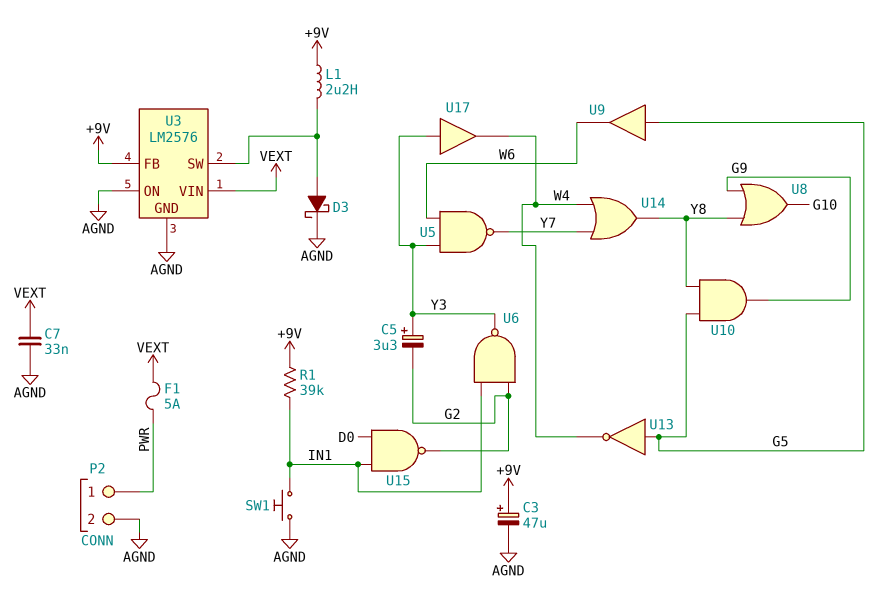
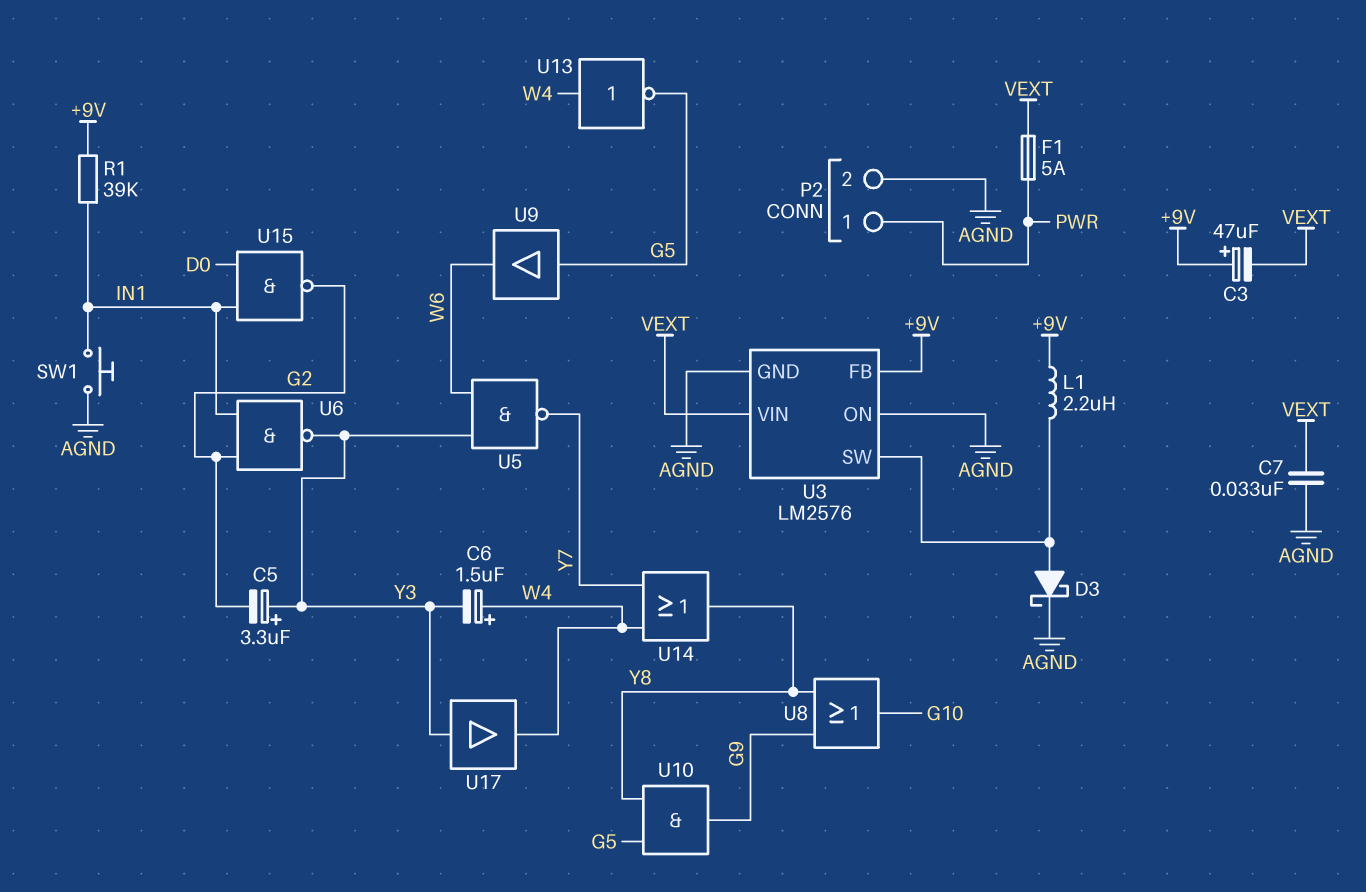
C3: 47uF (plus +9V, minus AGND) -> 47uF (plus +9V, minus VEXT)
C6: none -> 1.5uF (plus W4, minus Y3)
U13: NOT (in G5, out W4) -> NOT (in W4, out G5)

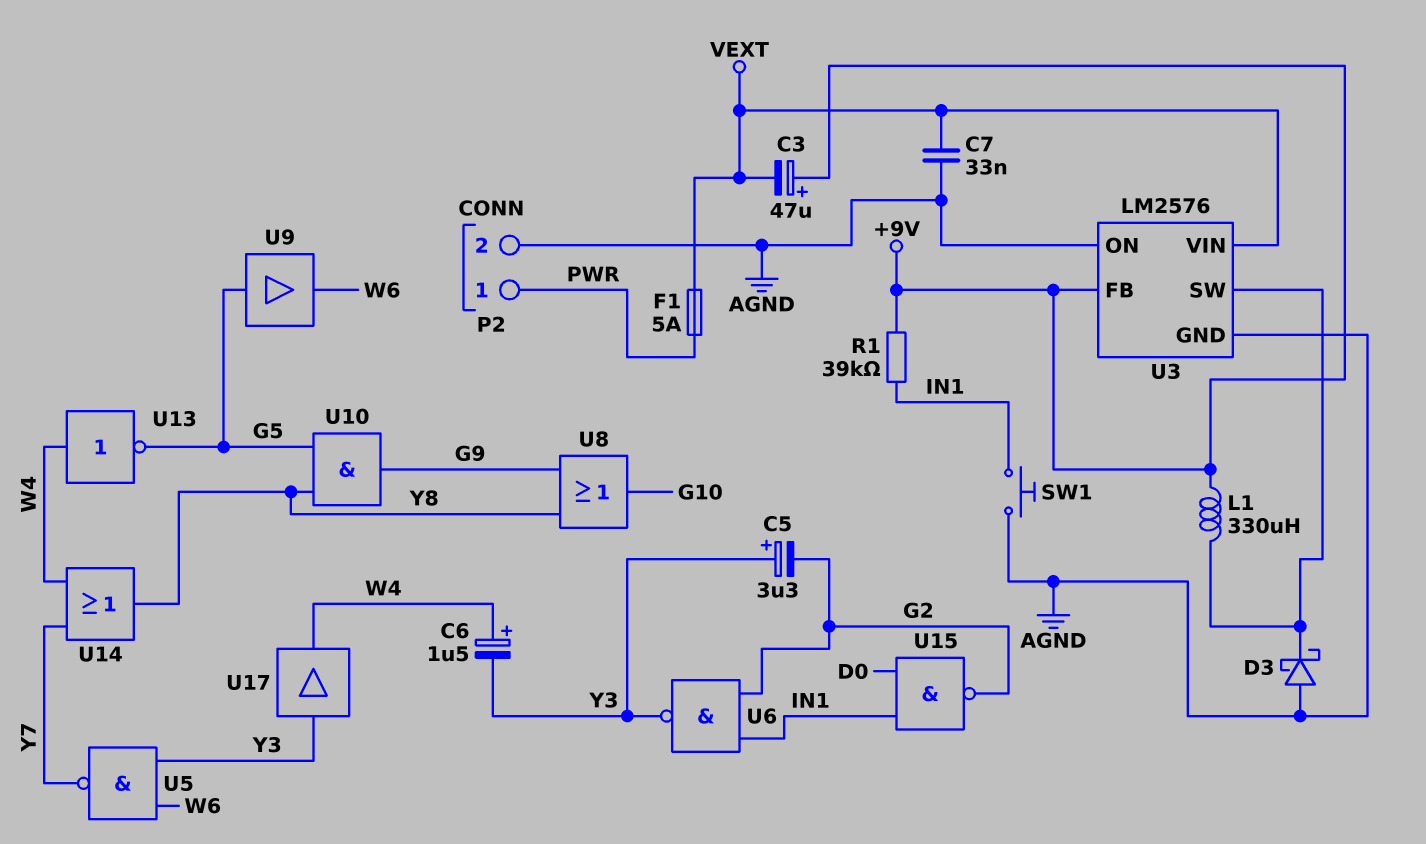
D3: schottky (A U3/SW, K AGND) -> schottky (A AGND, K U3/SW)
L1: 2.2uH (+9V, U3/SW) -> 330uH (+9V, U3/SW)

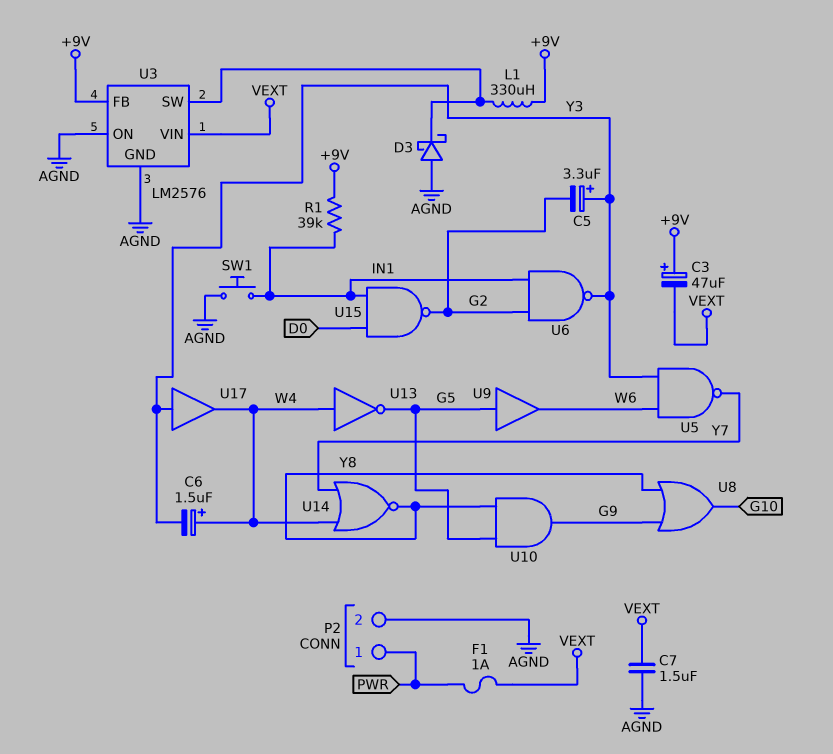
C7: 33nF (AGND, VEXT) -> 1.5uF (AGND, VEXT)
F1: 5A (PWR, VEXT) -> 1A (PWR, VEXT)
U14: OR (in W4, in Y7, out Y8) -> NOR (in W4, in Y7, out Y8)

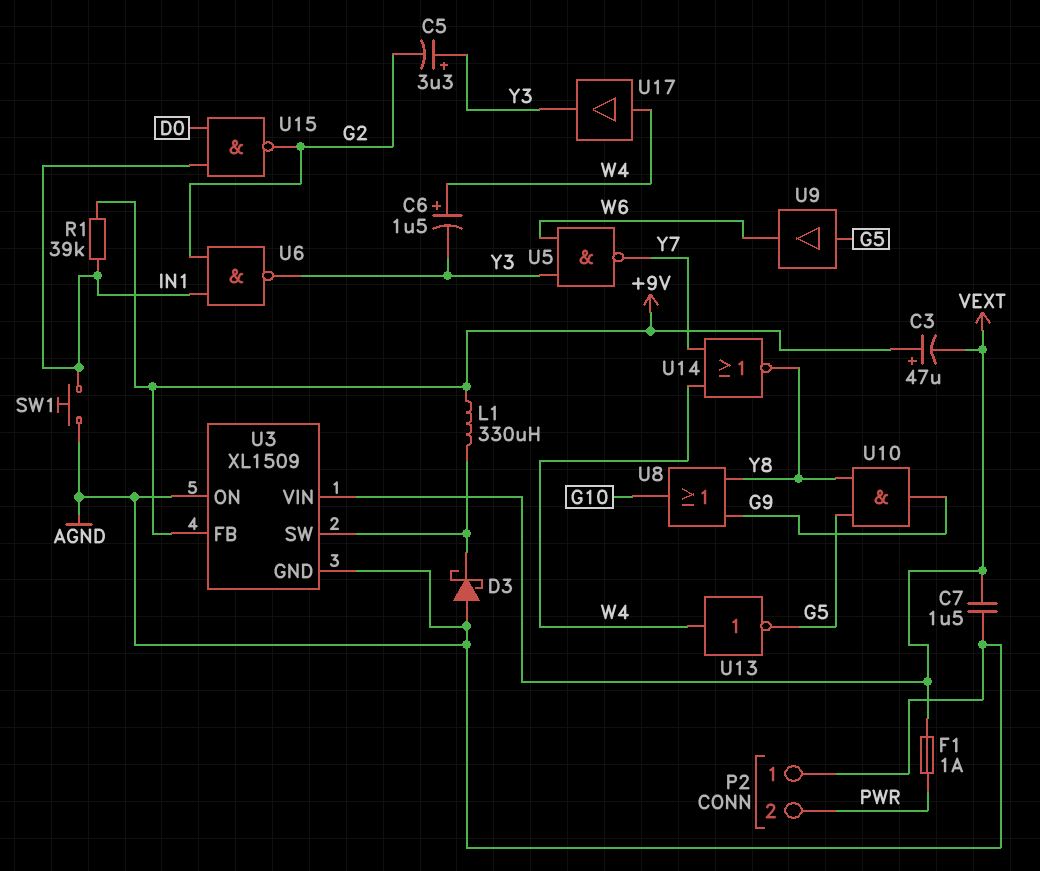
P2 pin 1: PWR -> AGND
P2 pin 2: AGND -> PWR
U3: LM2576 -> XL1509
U17: buffer (in Y3, out W4) -> buffer (in W4, out Y3)

